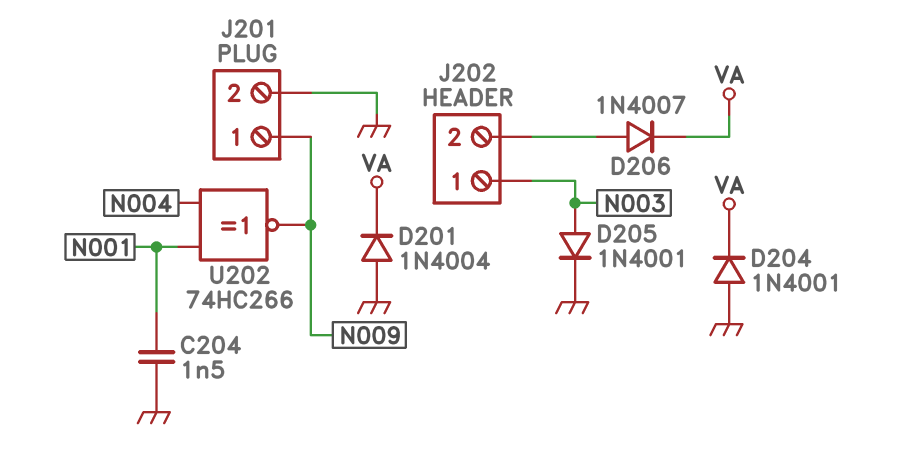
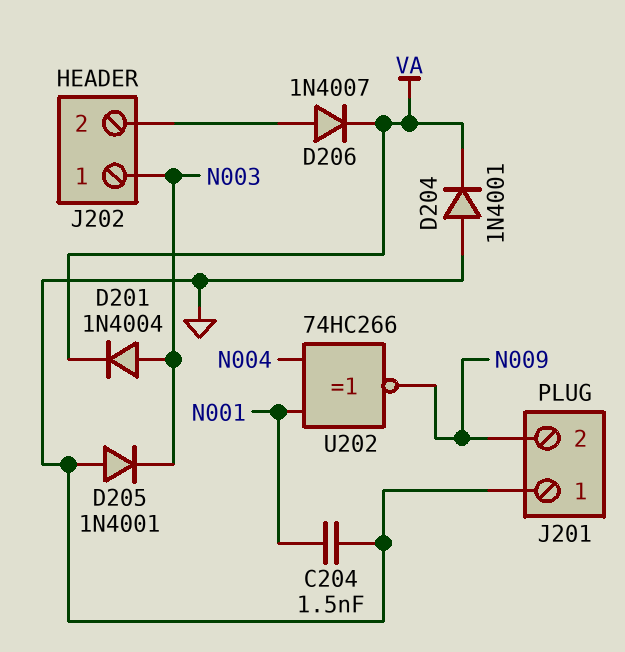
D201: diode 1N4004 (A GND, K VA) -> diode 1N4004 (A N003, K VA)
D205: diode 1N4001 (A N003, K GND) -> diode 1N4001 (A GND, K N003)
J201 pin 1: N009 -> GND
J201 pin 2: GND -> N009

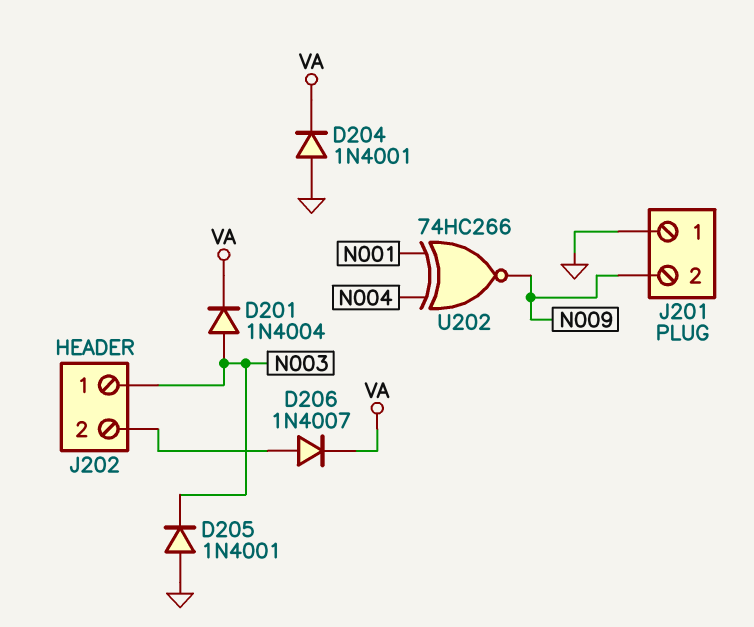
C204: 1.5nF (GND, N001) -> none

